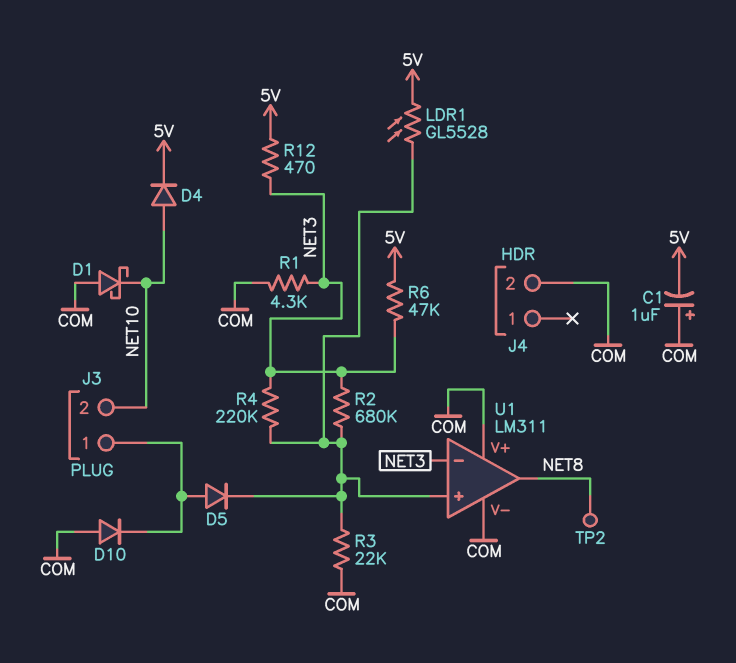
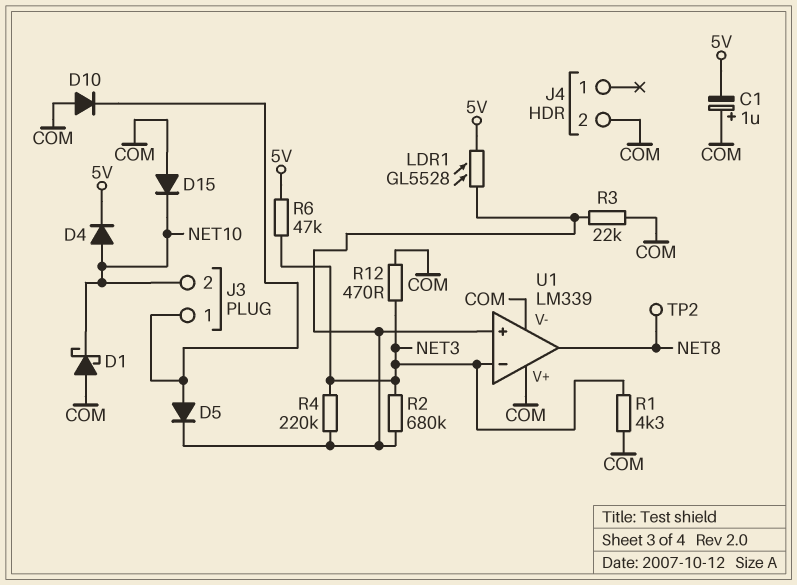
D15: none -> diode (A COM, K NET10)
R12: 470 (5V, NET3) -> 470 (COM, NET3)
U1: LM311 -> LM339

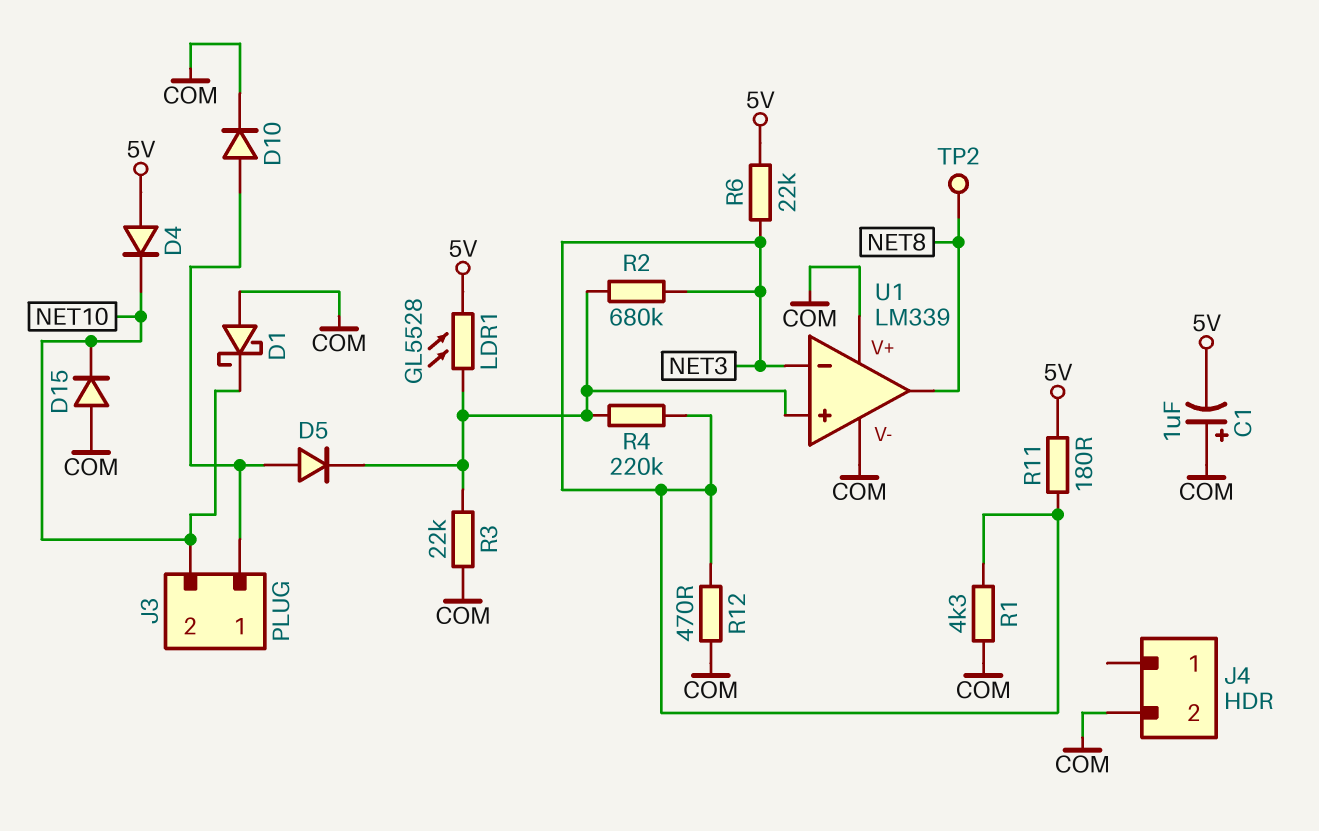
D4: diode (A NET10, K 5V) -> diode (A 5V, K NET10)
D10: diode (A COM, K J3/1) -> diode (A J3/1, K COM)
R6: 47k (5V, NET3) -> 22k (5V, NET3)
R11: none -> 180 (5V, NET3)

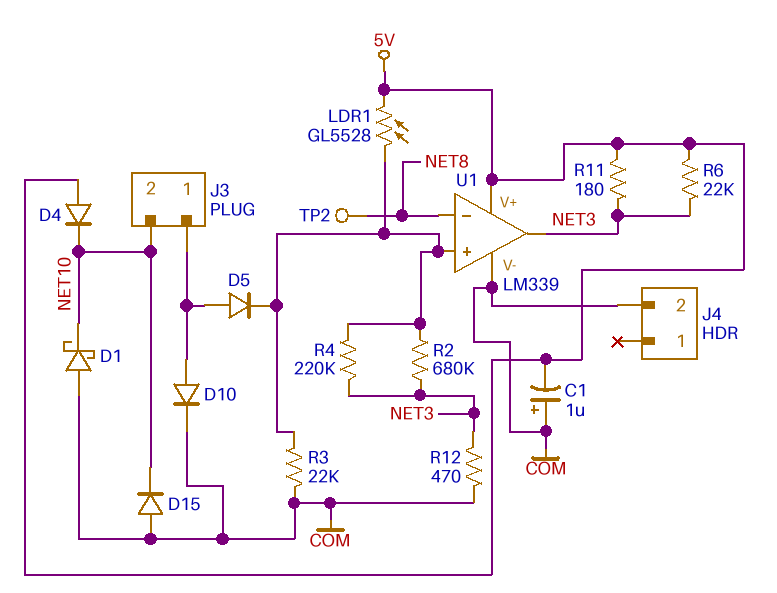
R1: 4.3k (COM, NET3) -> none
U1 pin V+: COM -> 5V
U1 pin in-: NET3 -> NET8
U1 pin out: NET8 -> NET3

